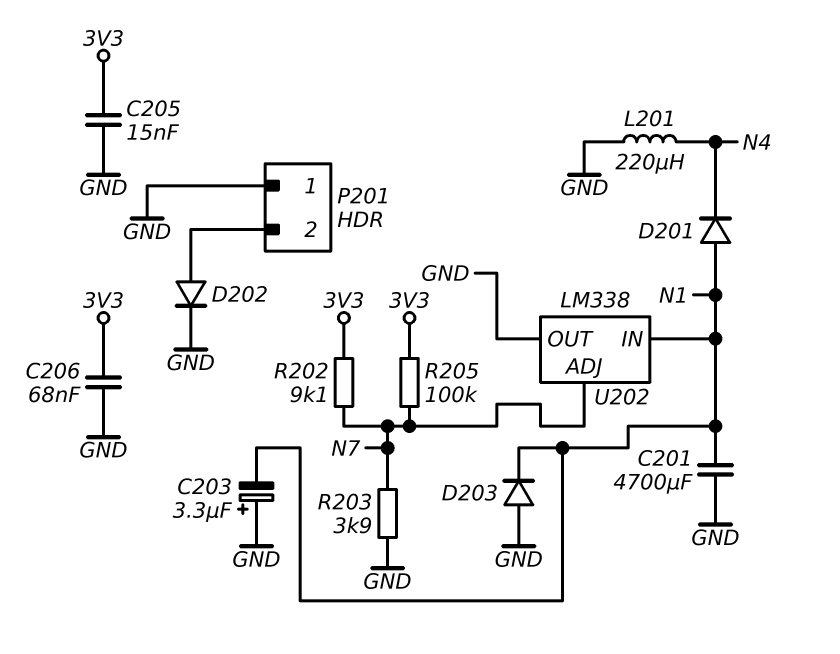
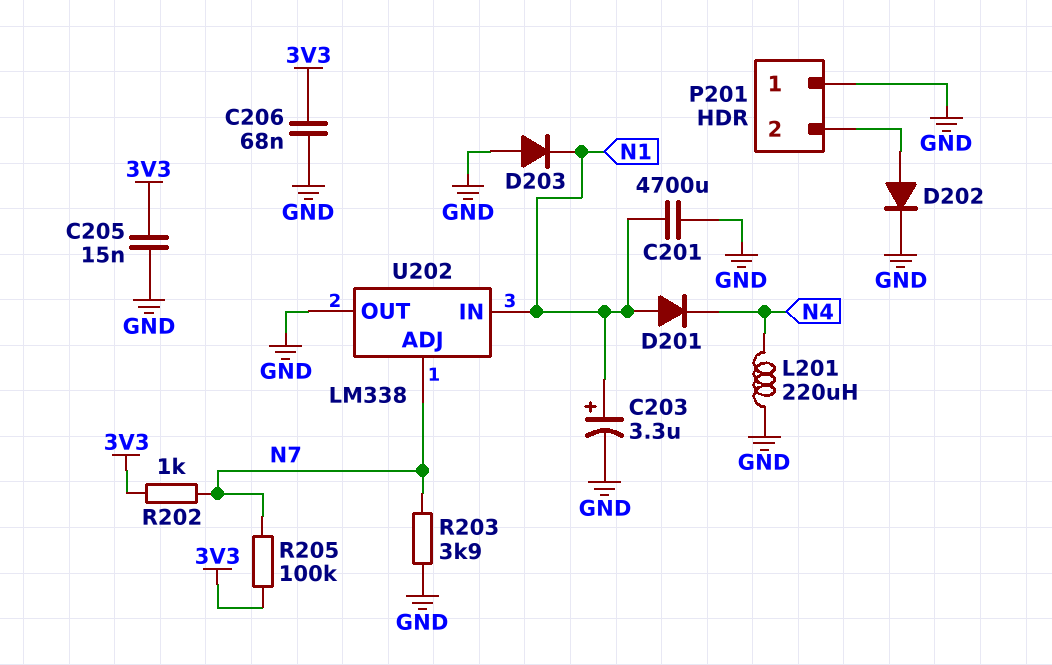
C203: 3.3uF (plus GND, minus N1) -> 3.3uF (plus N1, minus GND)
R202: 9.1k (3V3, N7) -> 1k (3V3, N7)

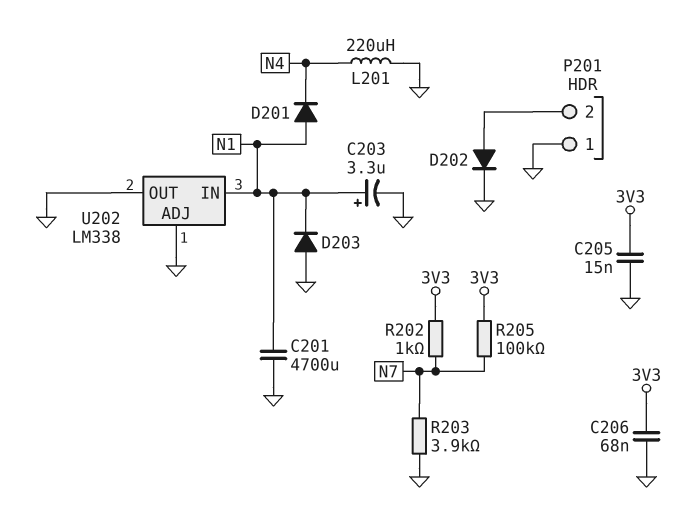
U202 pin ADJ: N7 -> GND

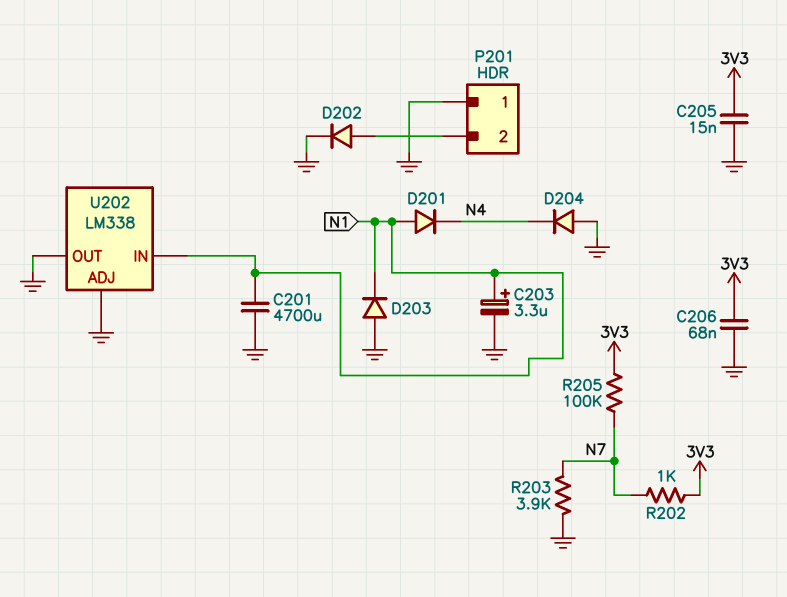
D204: none -> diode (A GND, K N4)
L201: 220uH (GND, N4) -> none

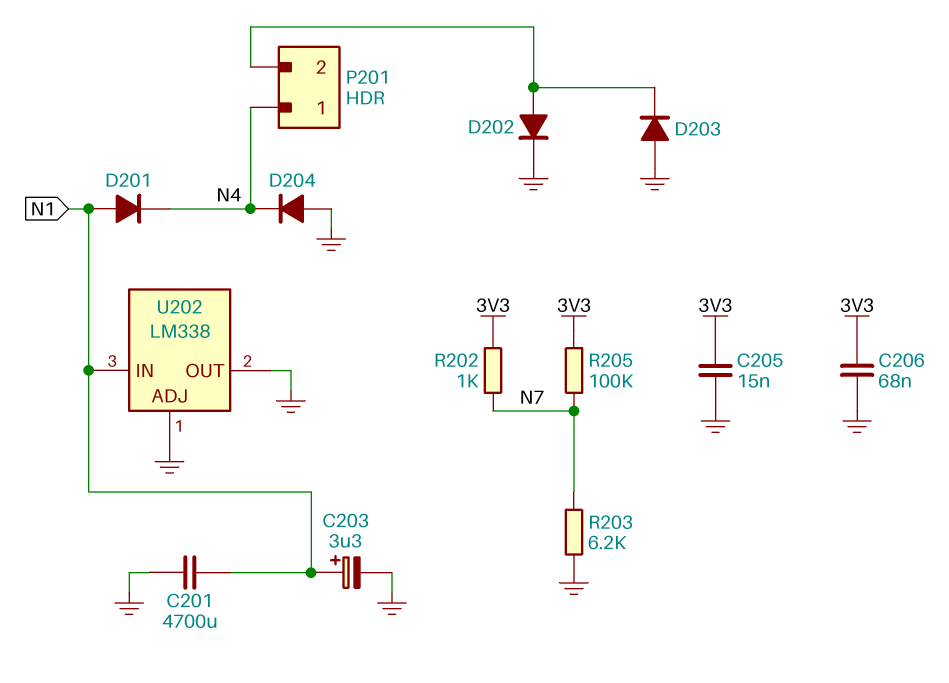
D203: diode (A GND, K N1) -> diode (A GND, K P201/2)
P201 pin 1: GND -> N4
R203: 3.9k (GND, N7) -> 6.2k (GND, N7)

